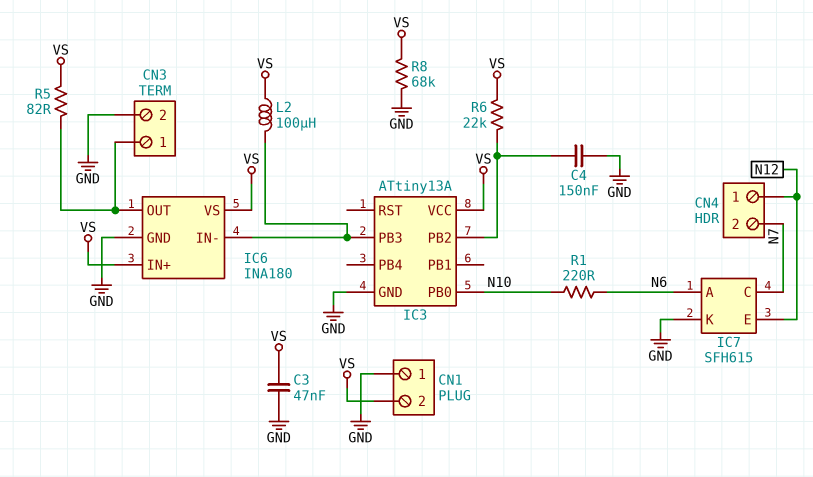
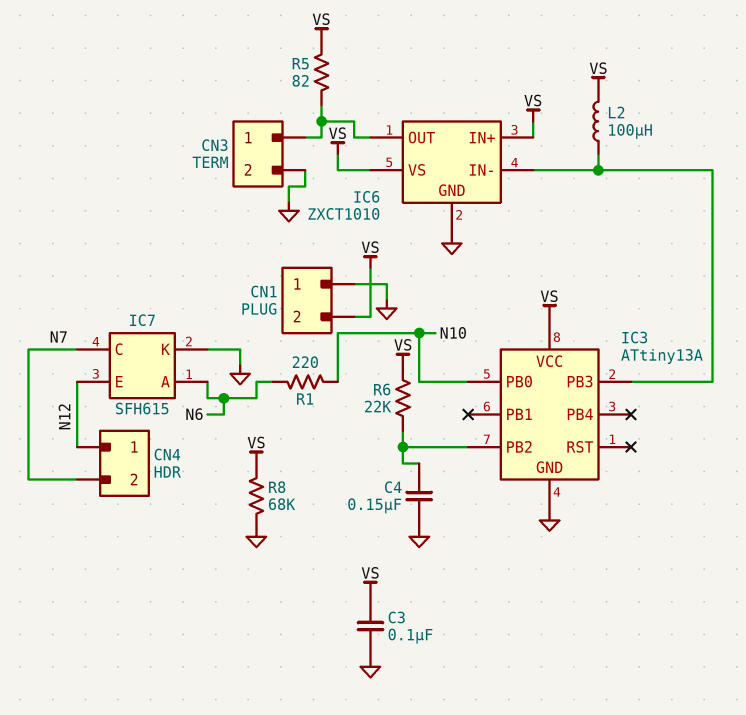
C3: 47nF (GND, VS) -> 100nF (GND, VS)
IC6: INA180 -> ZXCT1010

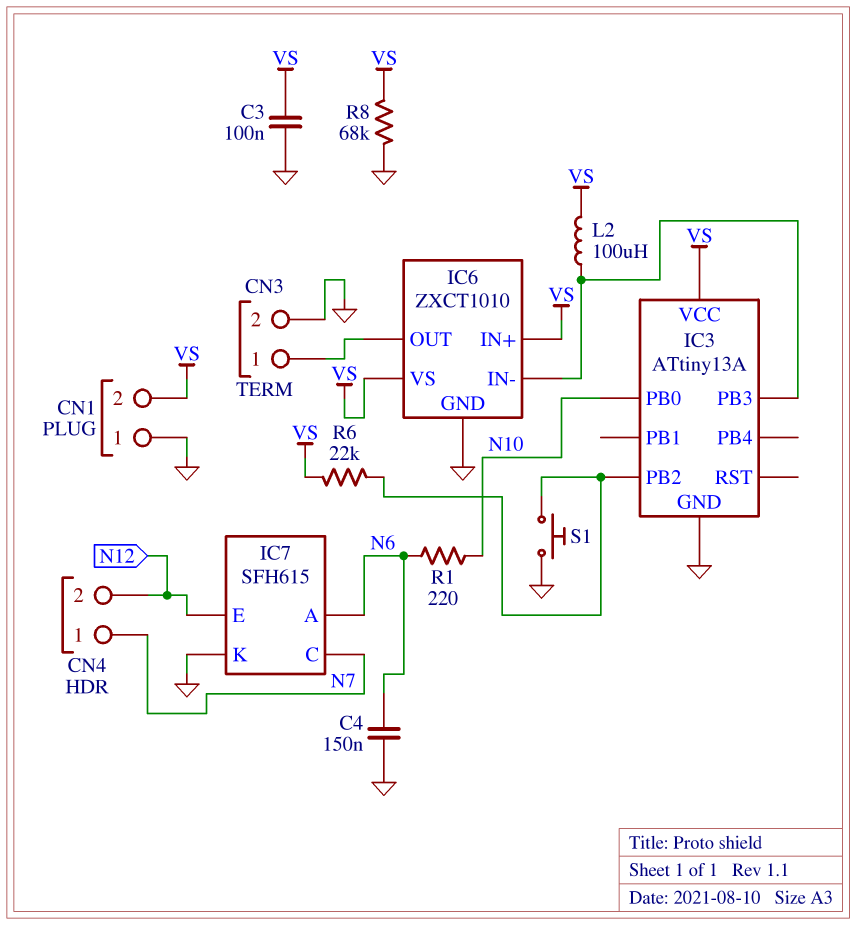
C4: 150nF (GND, IC3/PB2) -> 150nF (GND, N6)
CN4 pin 1: N12 -> N7
CN4 pin 2: N7 -> N12
R5: 82 (CN3/1, VS) -> none
S1: none -> button (GND, IC3/PB2)

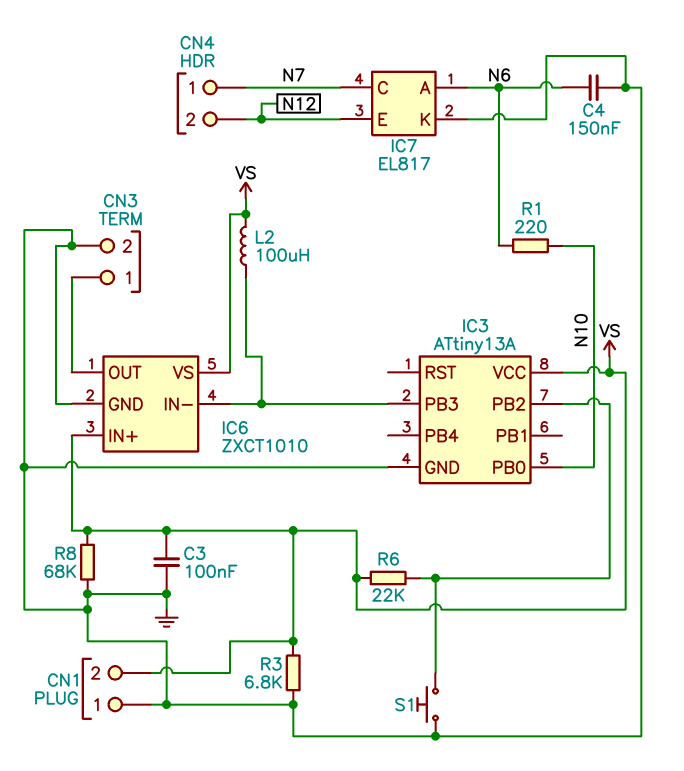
IC7: SFH615 -> EL817
R3: none -> 6.8k (GND, VS)

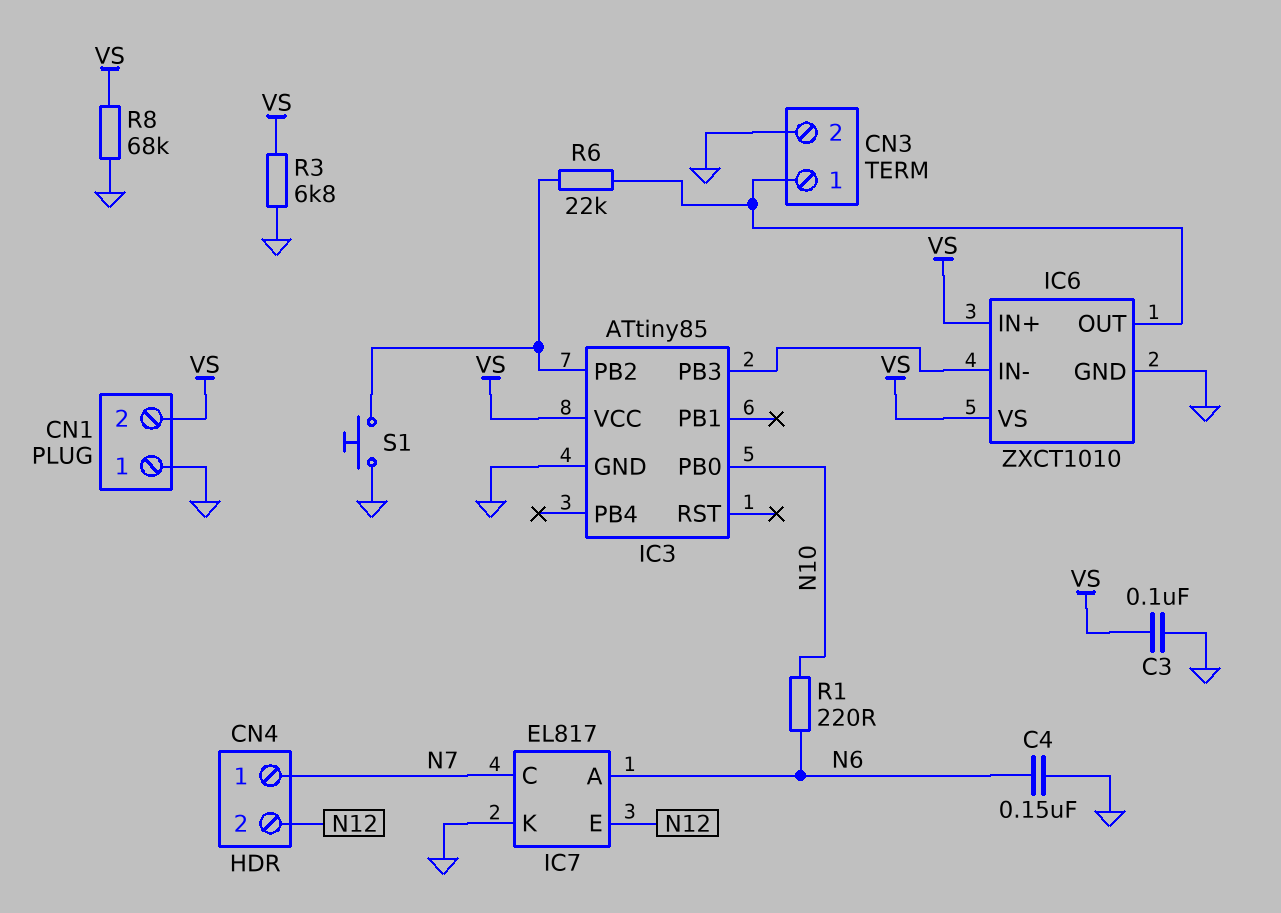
IC3: ATtiny13A -> ATtiny85
L2: 100uH (IC3/PB3, VS) -> none
R6: 22k (IC3/PB2, VS) -> 22k (CN3/1, IC3/PB2)

